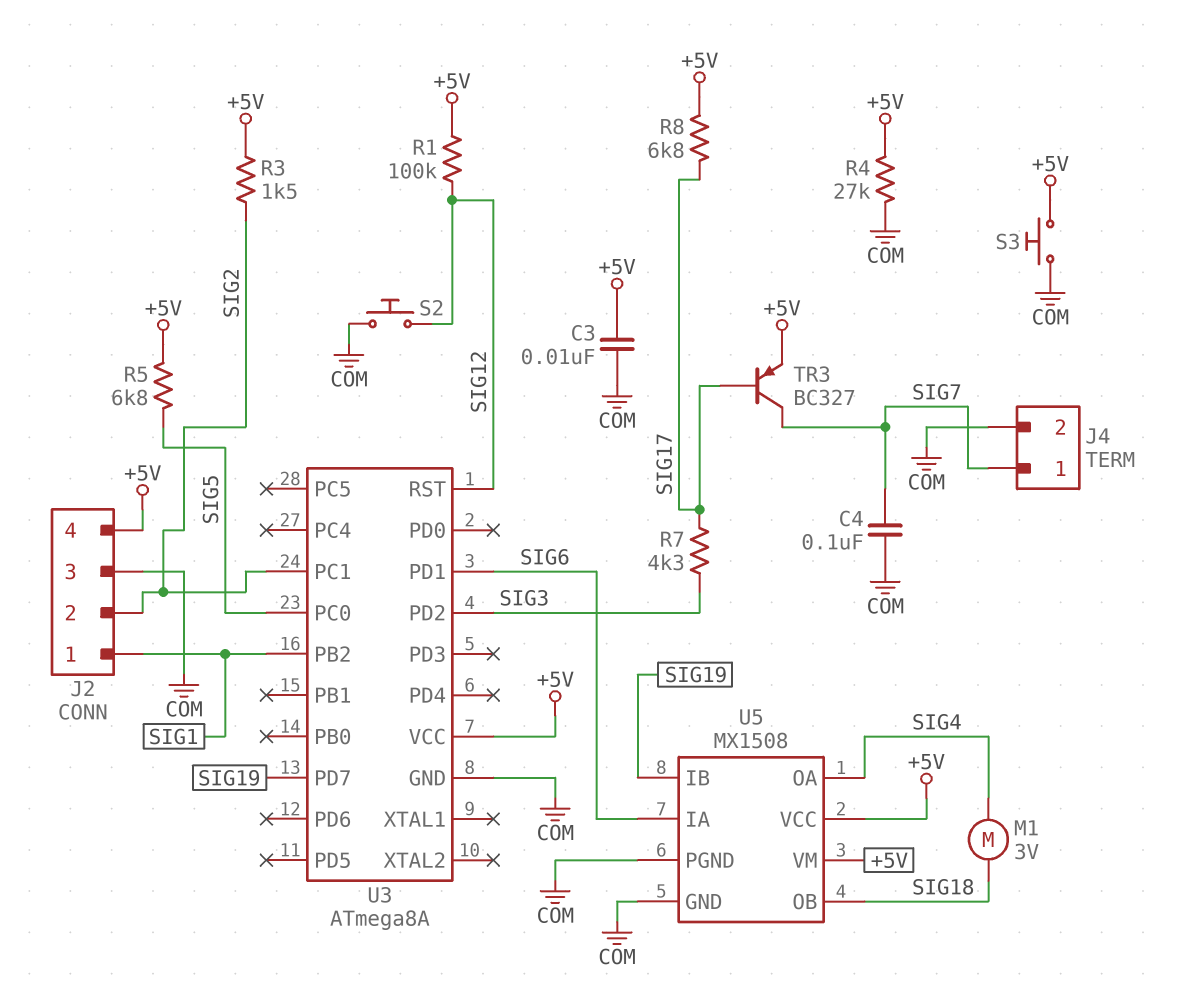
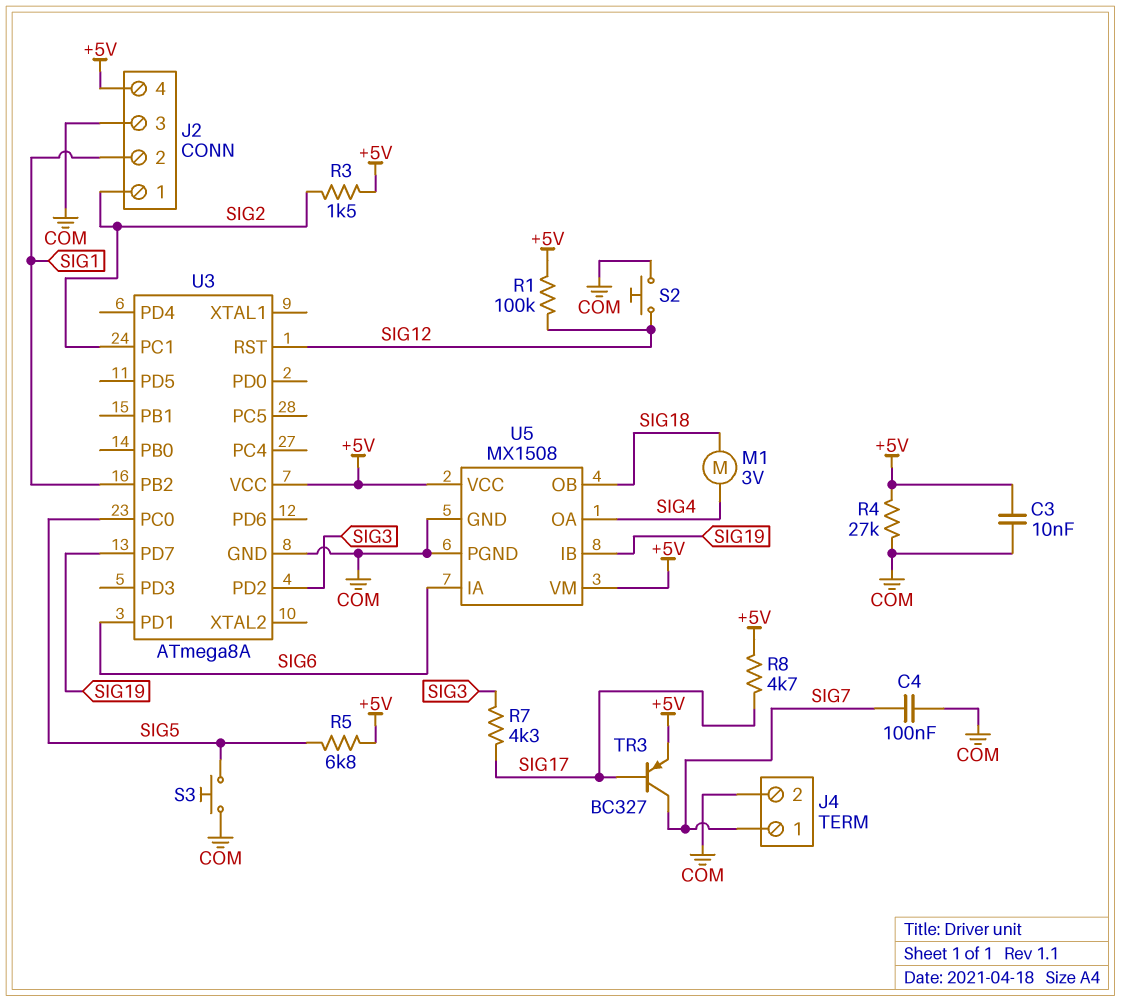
J2 pin 1: SIG1 -> SIG2
J2 pin 2: SIG2 -> SIG1
R8: 6.8k (+5V, SIG17) -> 4.7k (+5V, SIG17)
S3: button (+5V, COM) -> button (COM, SIG5)

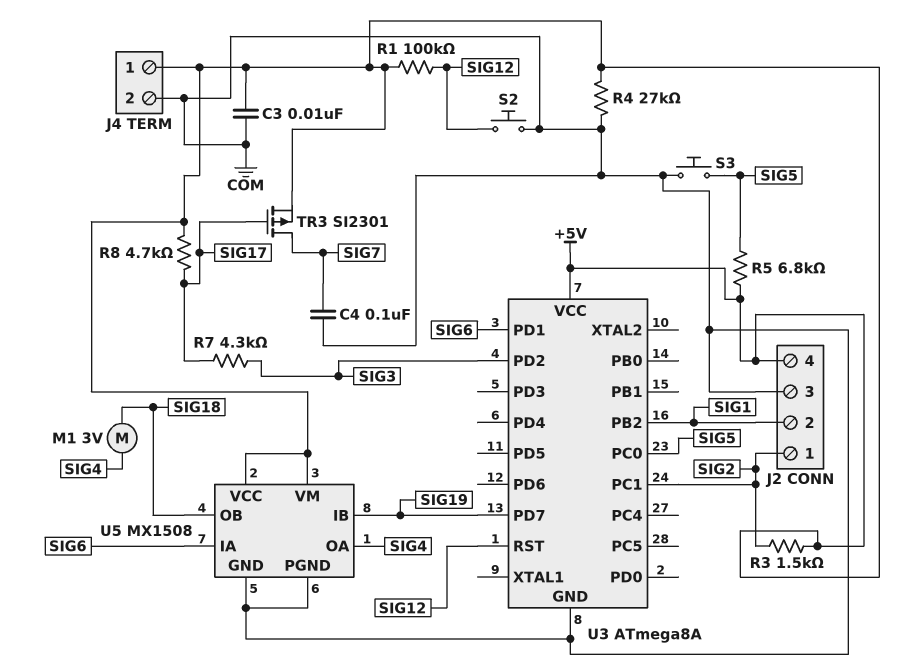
J4 pin 1: SIG7 -> +5V
TR3: PNP BC327 (B SIG17, C SIG7, E +5V) -> PMOS SI2301 (G SIG17, D SIG7, S +5V)

